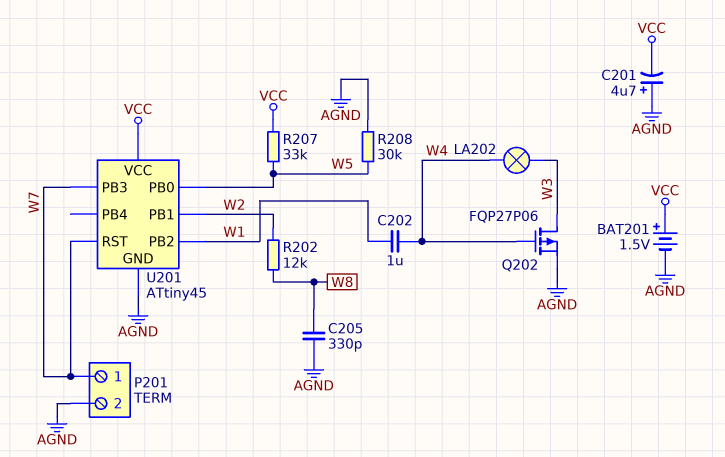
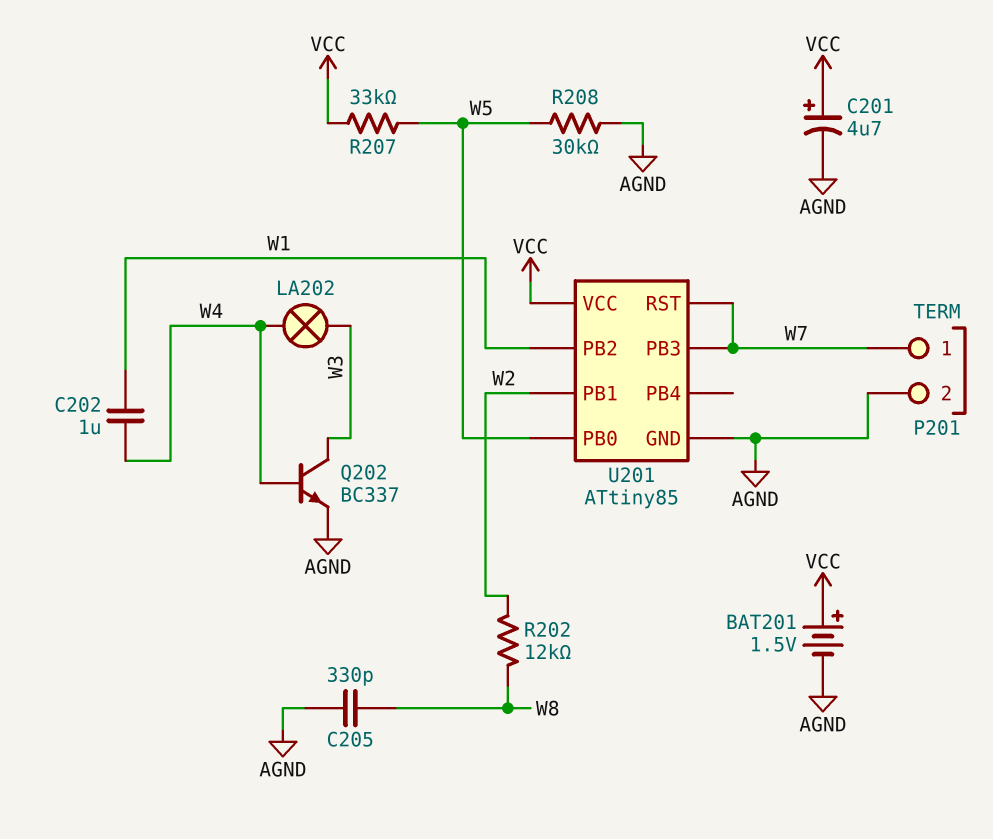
C201: 4.7uF (plus AGND, minus VCC) -> 4.7uF (plus VCC, minus AGND)
Q202: PMOS FQP27P06 (G W4, D W3, S AGND) -> NPN BC337 (B W4, C W3, E AGND)
U201: ATtiny45 -> ATtiny85

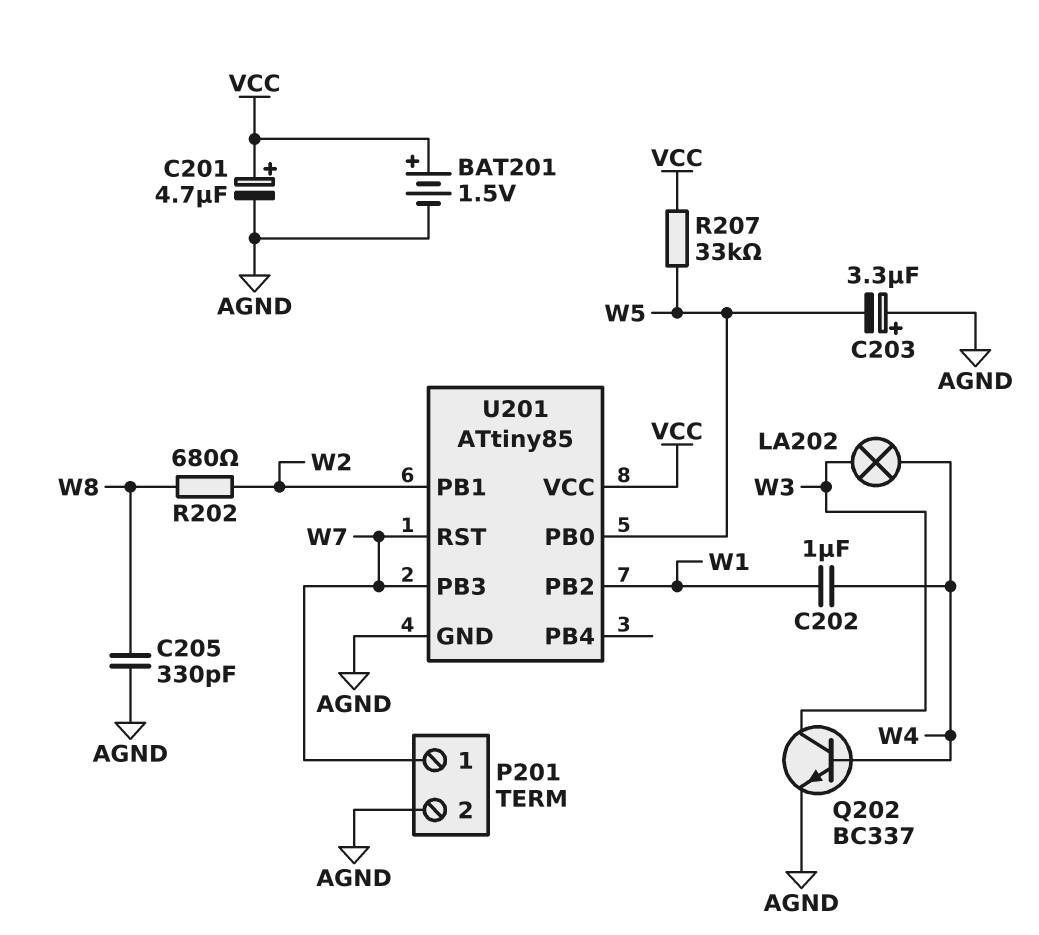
C203: none -> 3.3uF (plus AGND, minus W5)
R202: 12k (W2, W8) -> 680 (W2, W8)
R208: 30k (AGND, W5) -> none

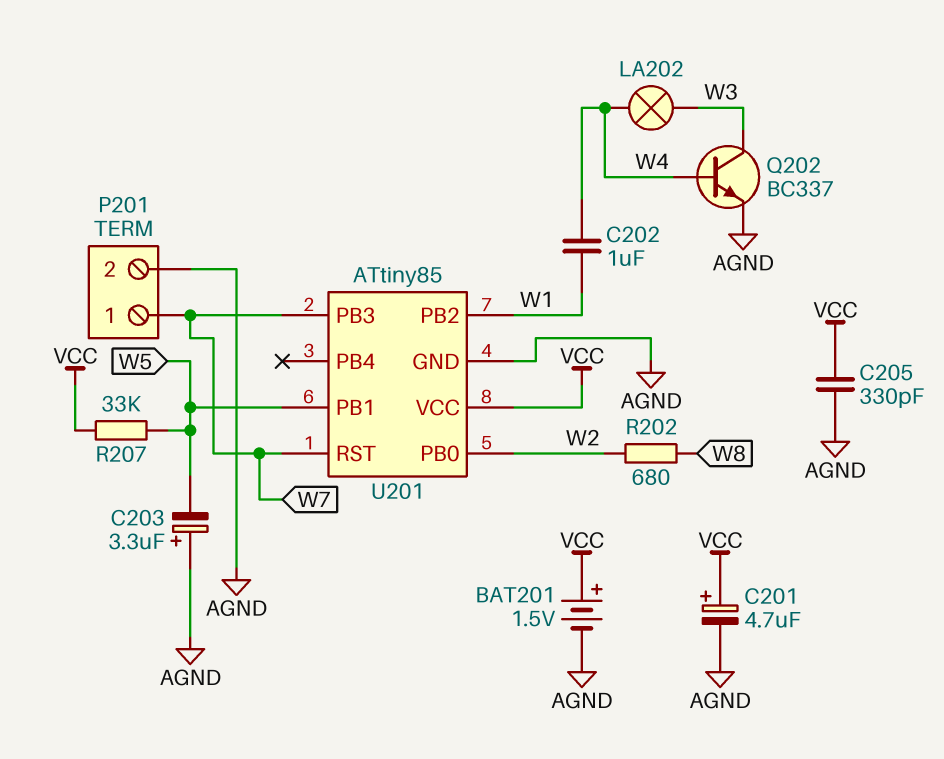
C205: 330pF (AGND, W8) -> 330pF (AGND, VCC)
U201 pin PB0: W5 -> W2
U201 pin PB1: W2 -> W5

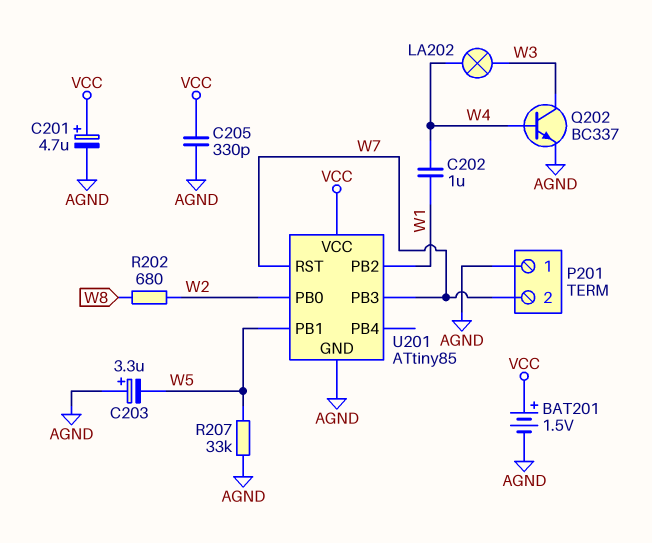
P201 pin 1: W7 -> AGND
P201 pin 2: AGND -> W7
R207: 33k (VCC, W5) -> 33k (AGND, W5)

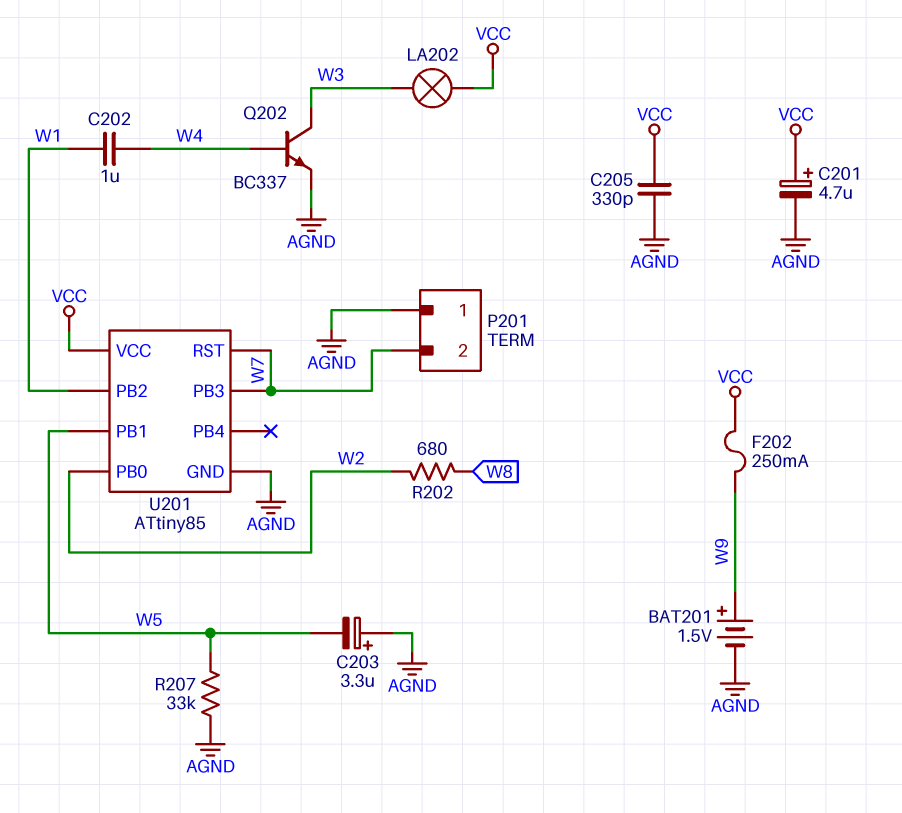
BAT201: 1.5V (plus VCC, minus AGND) -> 1.5V (plus W9, minus AGND)
F202: none -> 250mA (VCC, W9)
LA202: lamp (W3, W4) -> lamp (VCC, W3)

